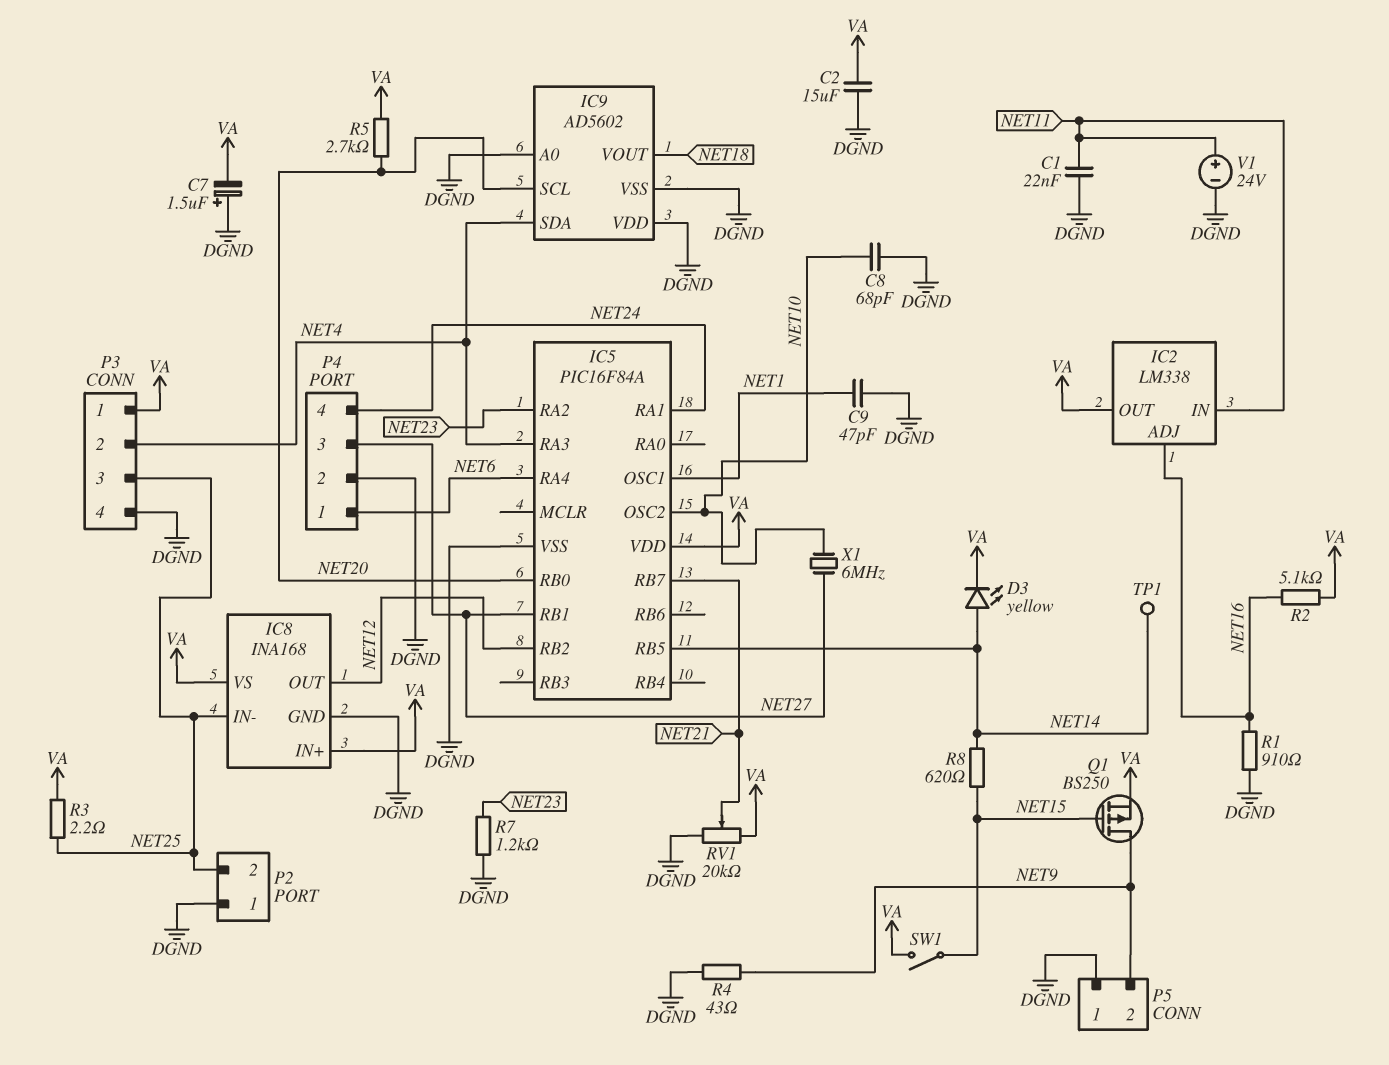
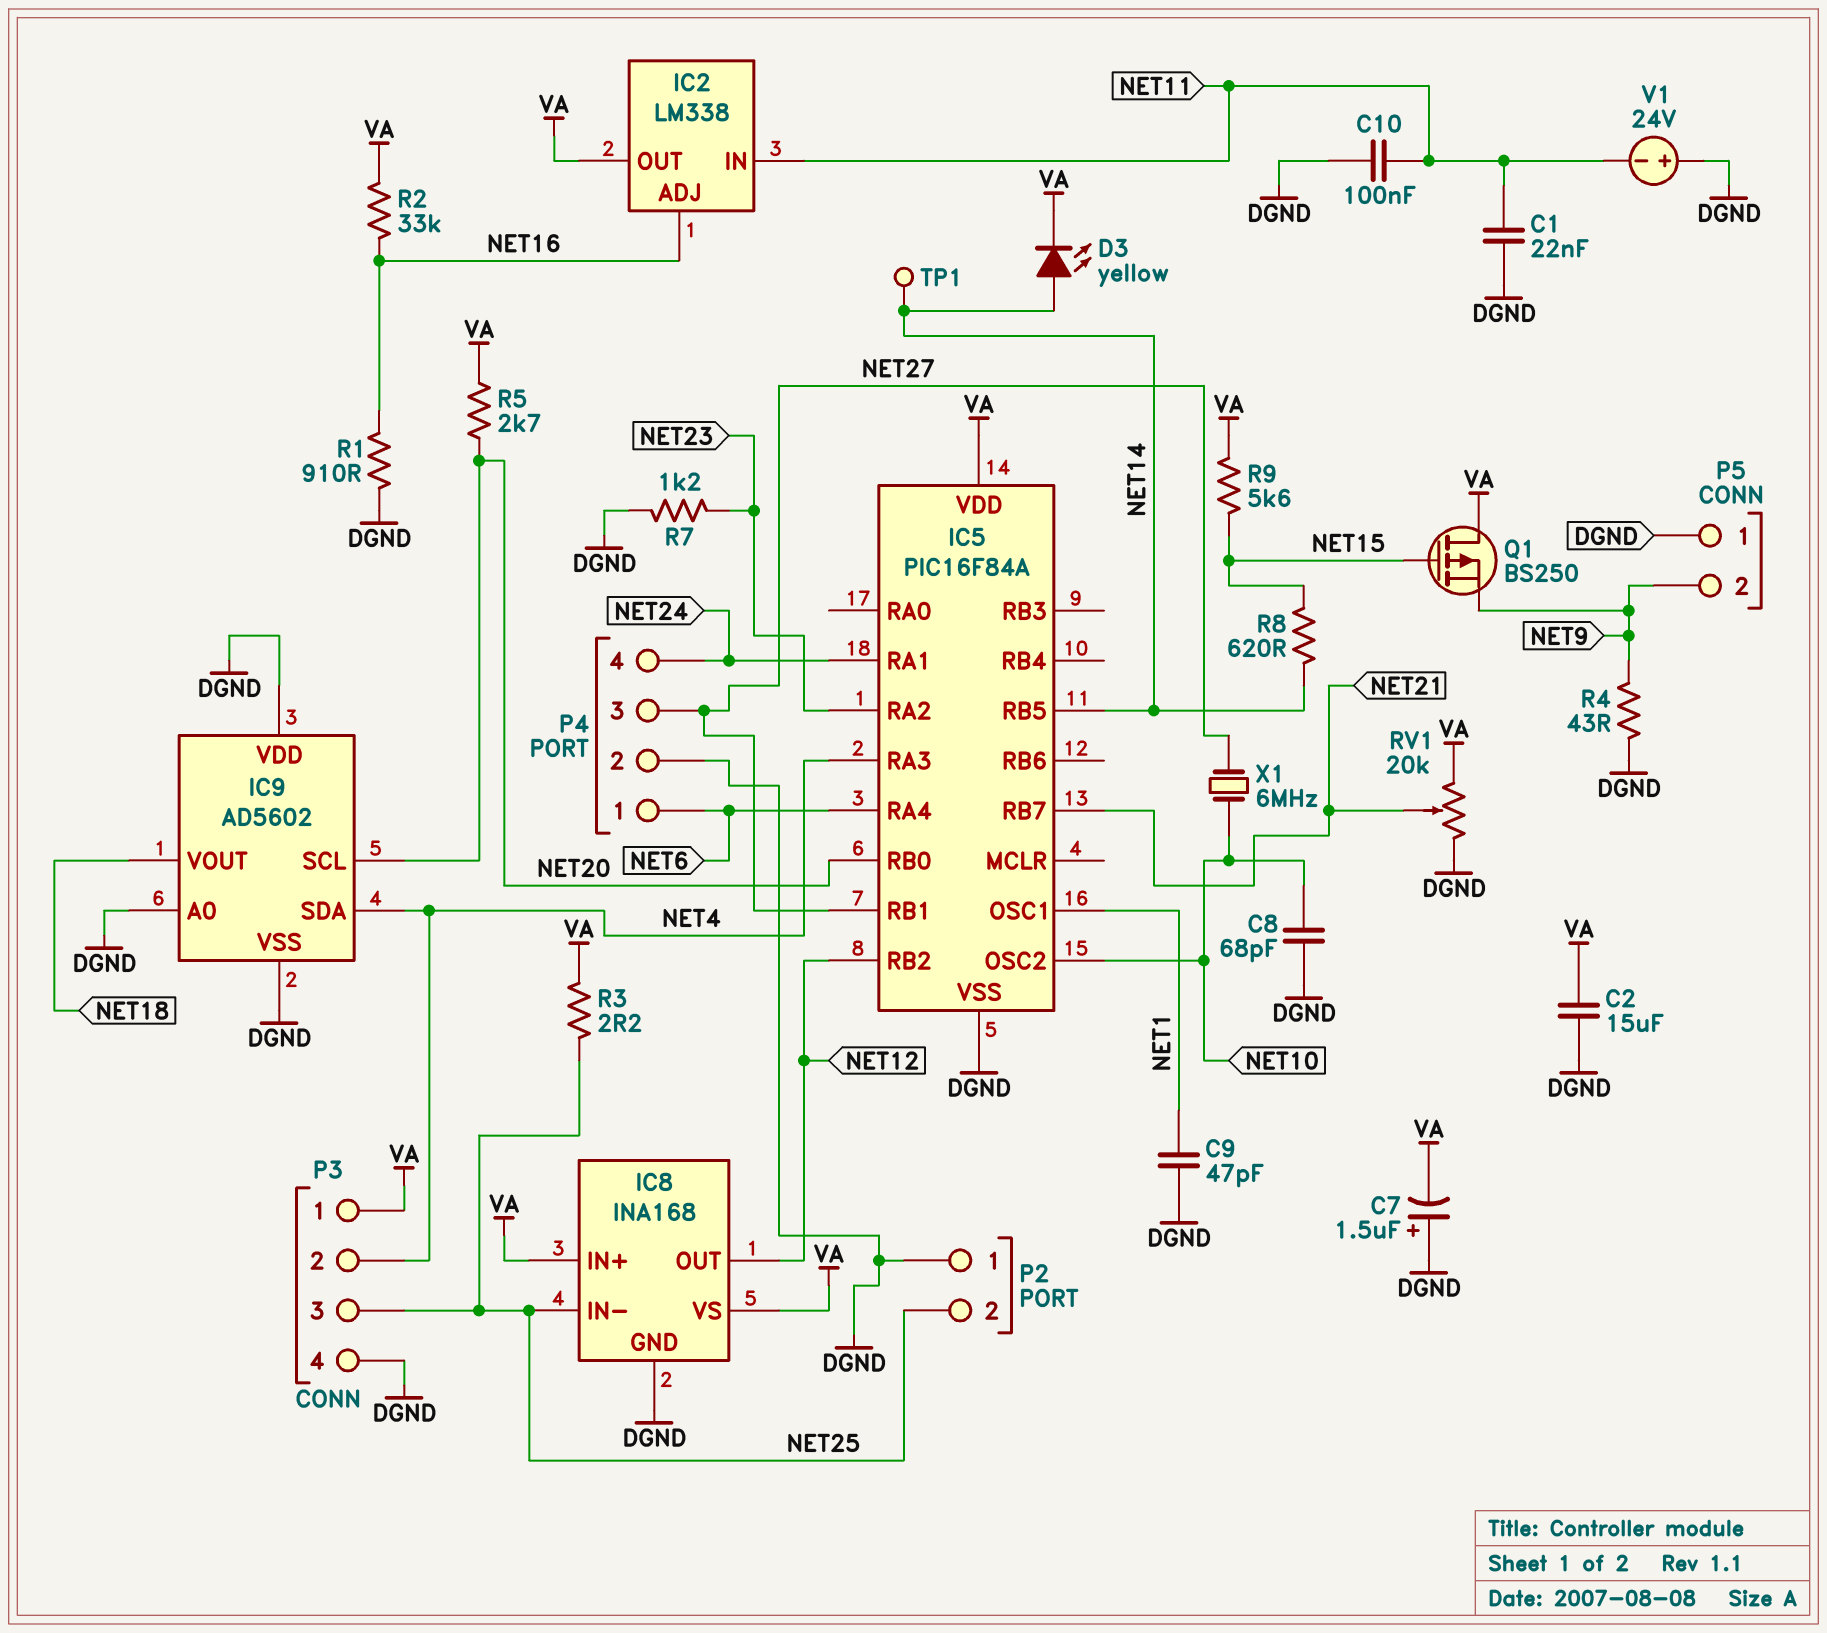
C10: none -> 100nF (DGND, NET11)
Q1: PMOS BS250 (G NET15, D NET9, S VA) -> PMOS BS250 (G NET15, D VA, S NET9)
R2: 5.1k (NET16, VA) -> 33k (NET16, VA)
R9: none -> 5.6k (NET15, VA)
SW1: switch (NET15, VA) -> none
V1: 24V (plus NET11, minus DGND) -> 24V (plus DGND, minus NET11)

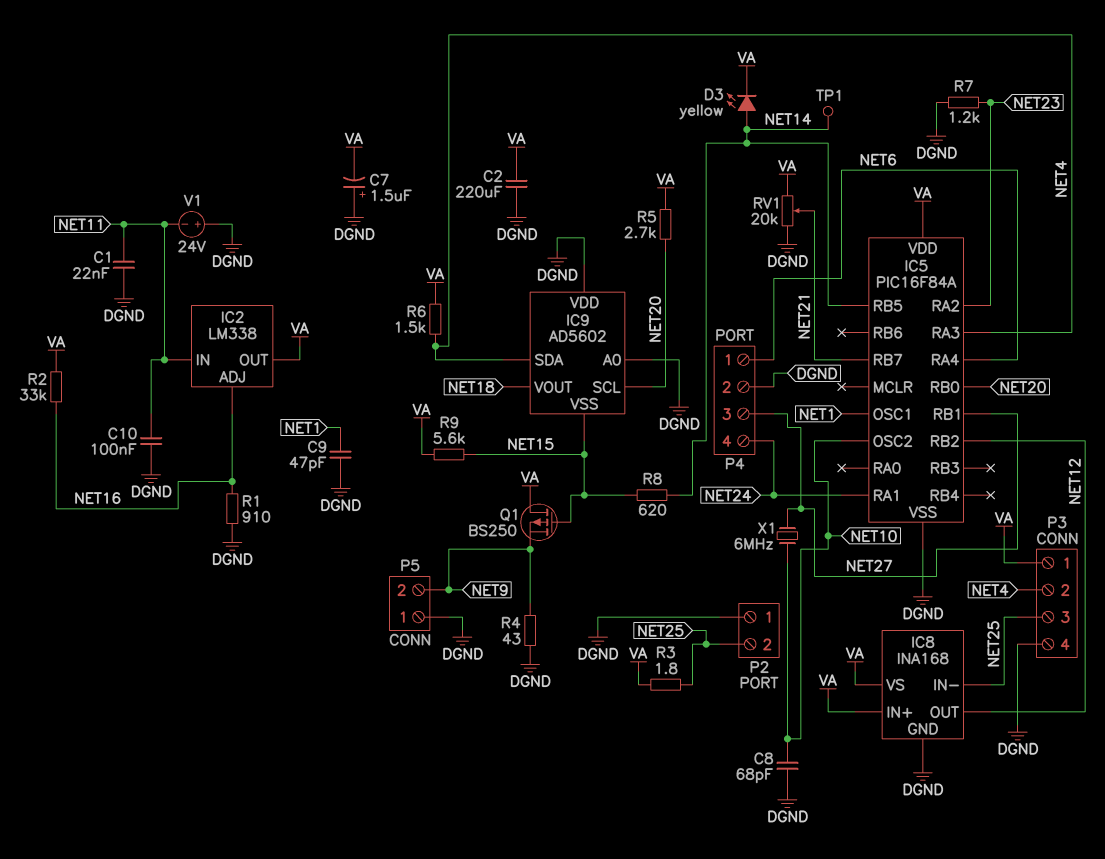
C2: 15uF (DGND, VA) -> 220uF (DGND, VA)
IC9 pin VSS: DGND -> NET15
R3: 2.2 (NET25, VA) -> 1.8 (NET25, VA)
R6: none -> 1.5k (NET4, VA)

